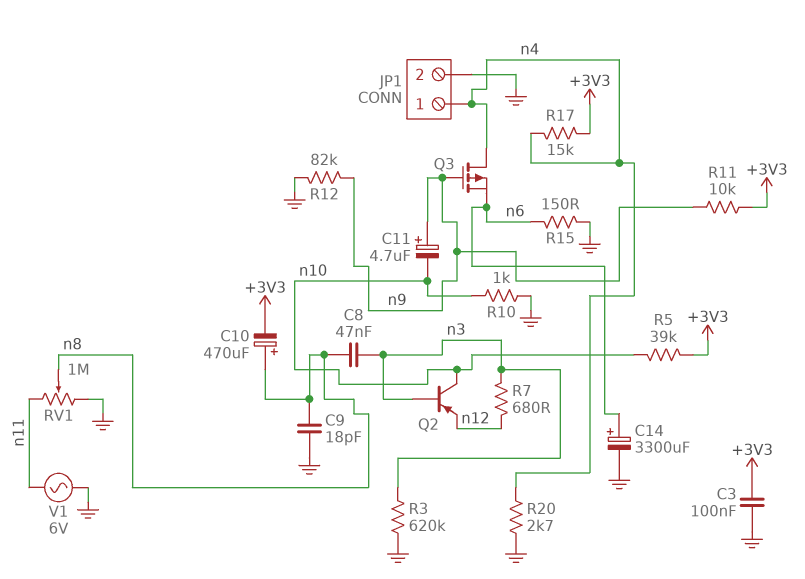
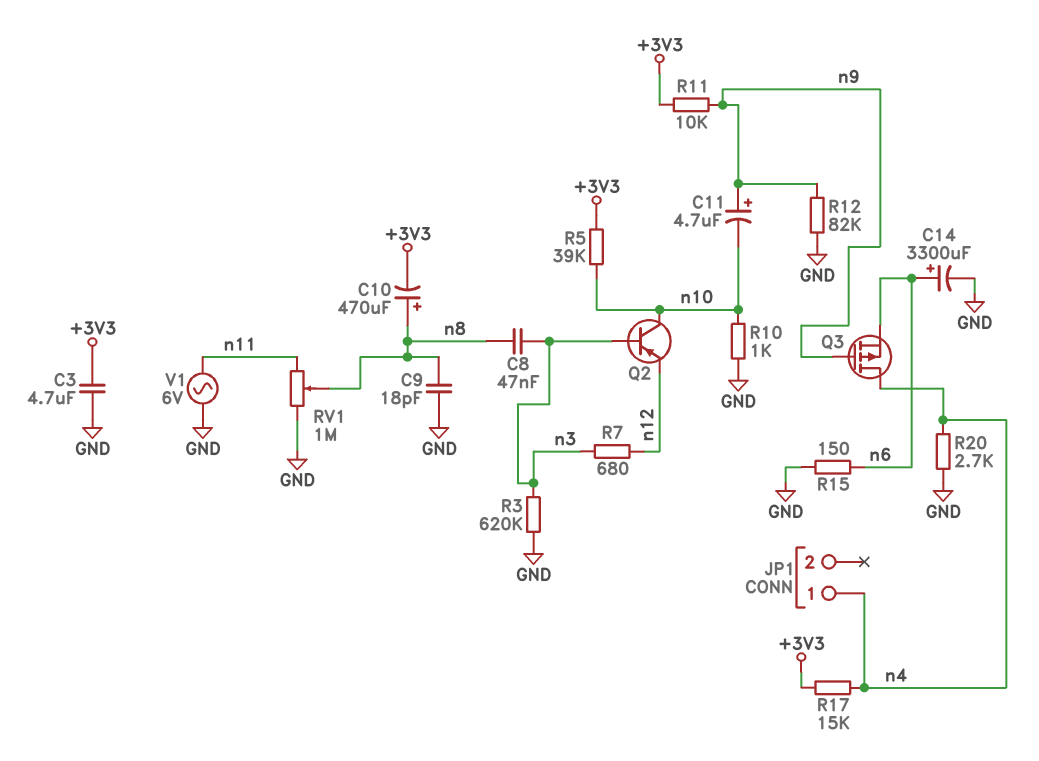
C3: 100nF (+3V3, GND) -> 4.7uF (+3V3, GND)
JP1 pin 2: GND -> none

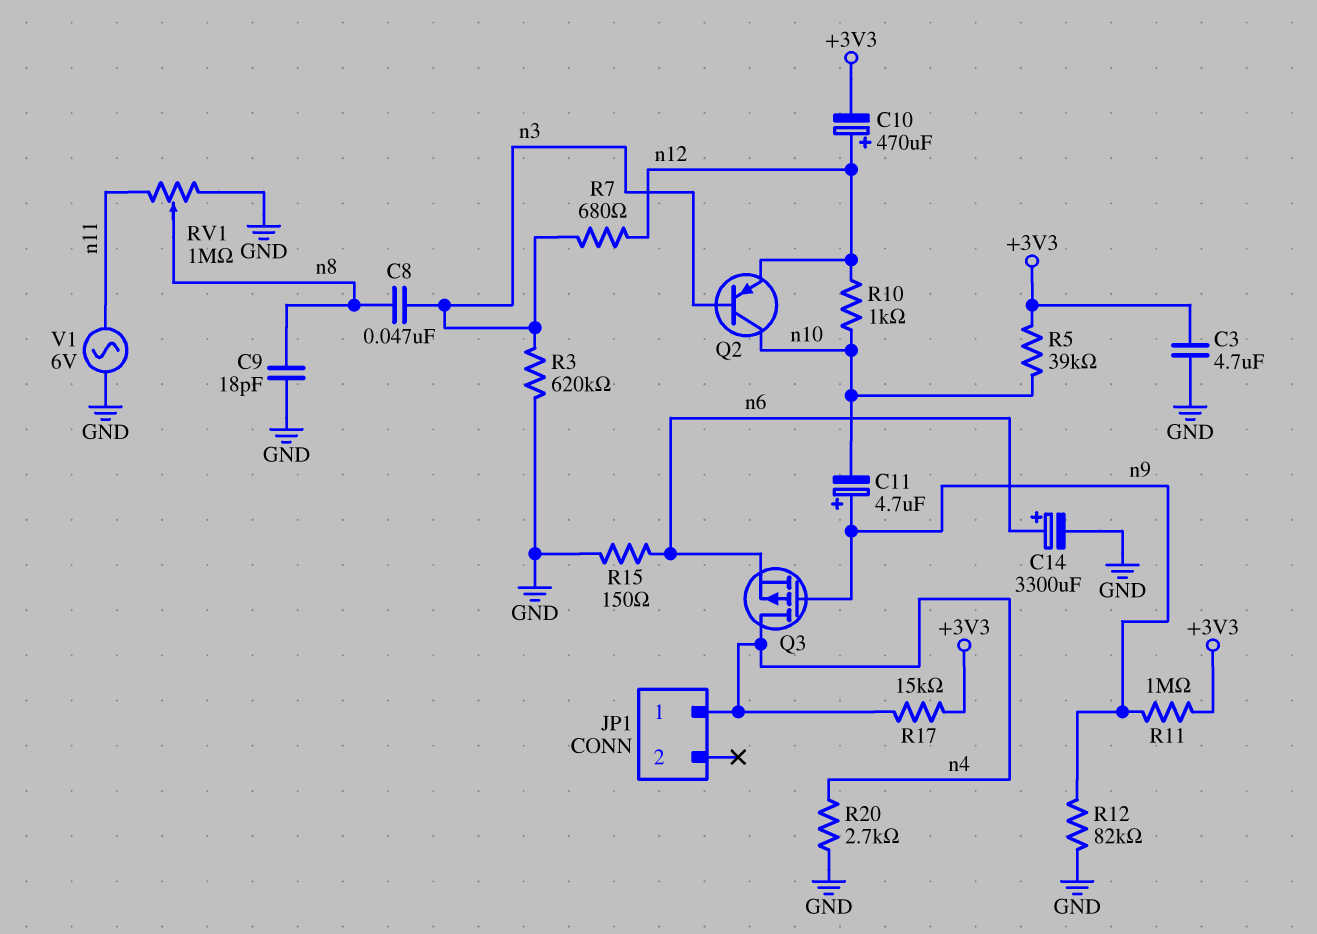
C10: 470uF (plus n8, minus +3V3) -> 470uF (plus n12, minus +3V3)
R10: 1k (GND, n10) -> 1k (n10, n12)
R11: 10k (+3V3, n9) -> 1M (+3V3, n9)

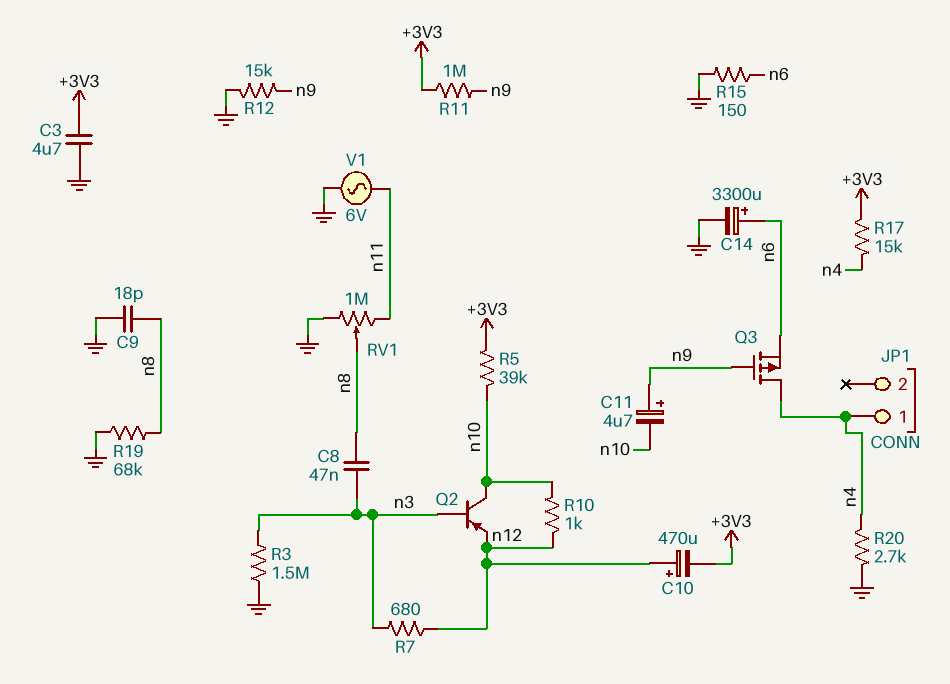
R3: 620k (GND, n3) -> 1.5M (GND, n3)
R12: 82k (GND, n9) -> 15k (GND, n9)
R19: none -> 68k (GND, n8)

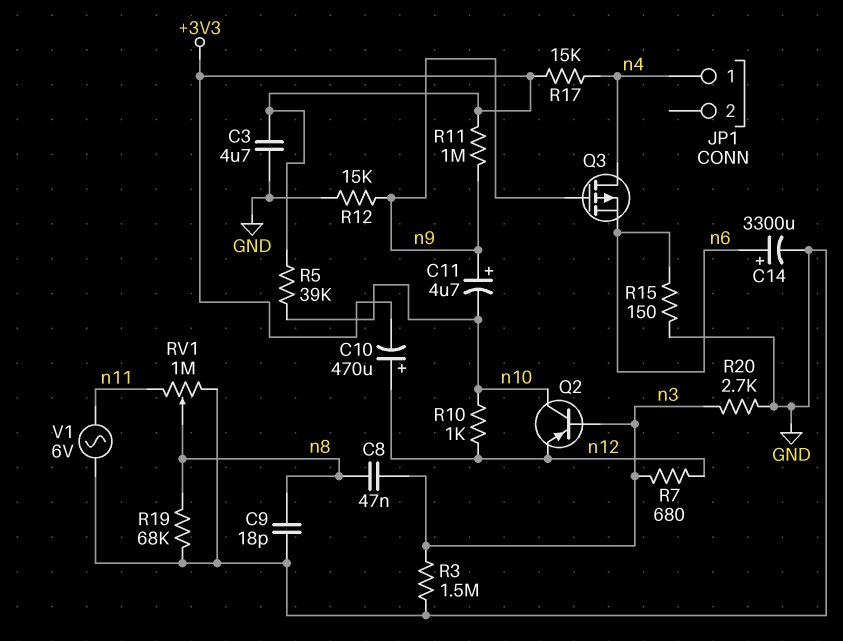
R20: 2.7k (GND, n4) -> 2.7k (GND, n3)

